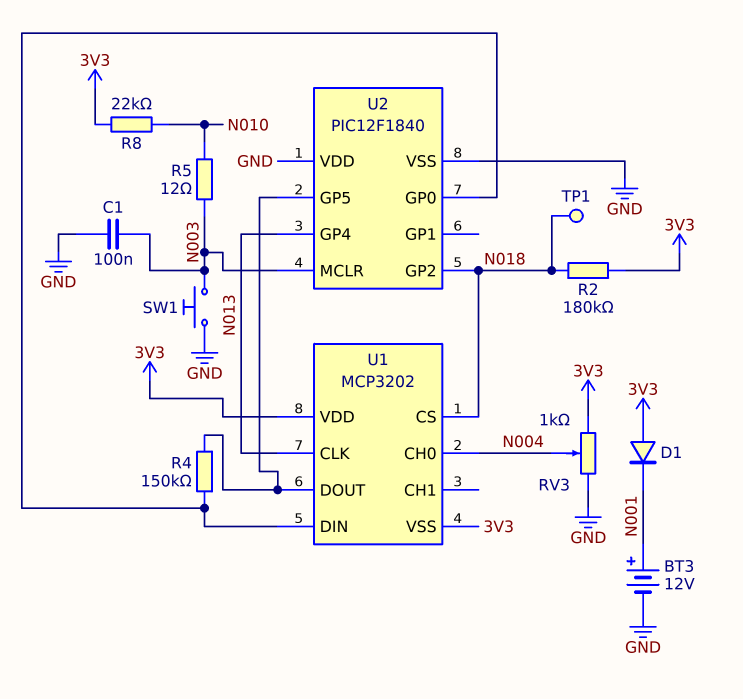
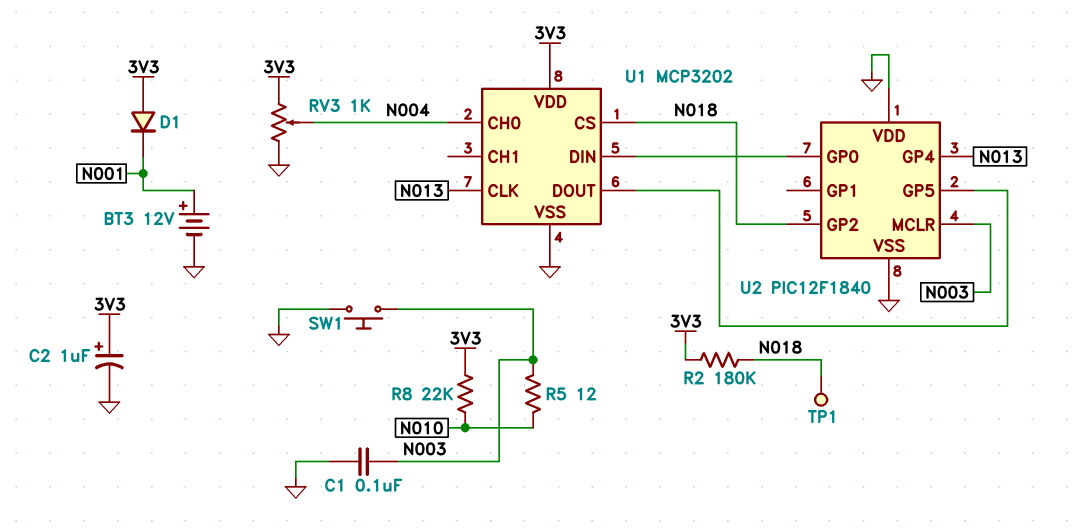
C2: none -> 1uF (plus 3V3, minus GND)
R4: 150k (U1/DIN, U1/DOUT) -> none
U1 pin VSS: 3V3 -> GND

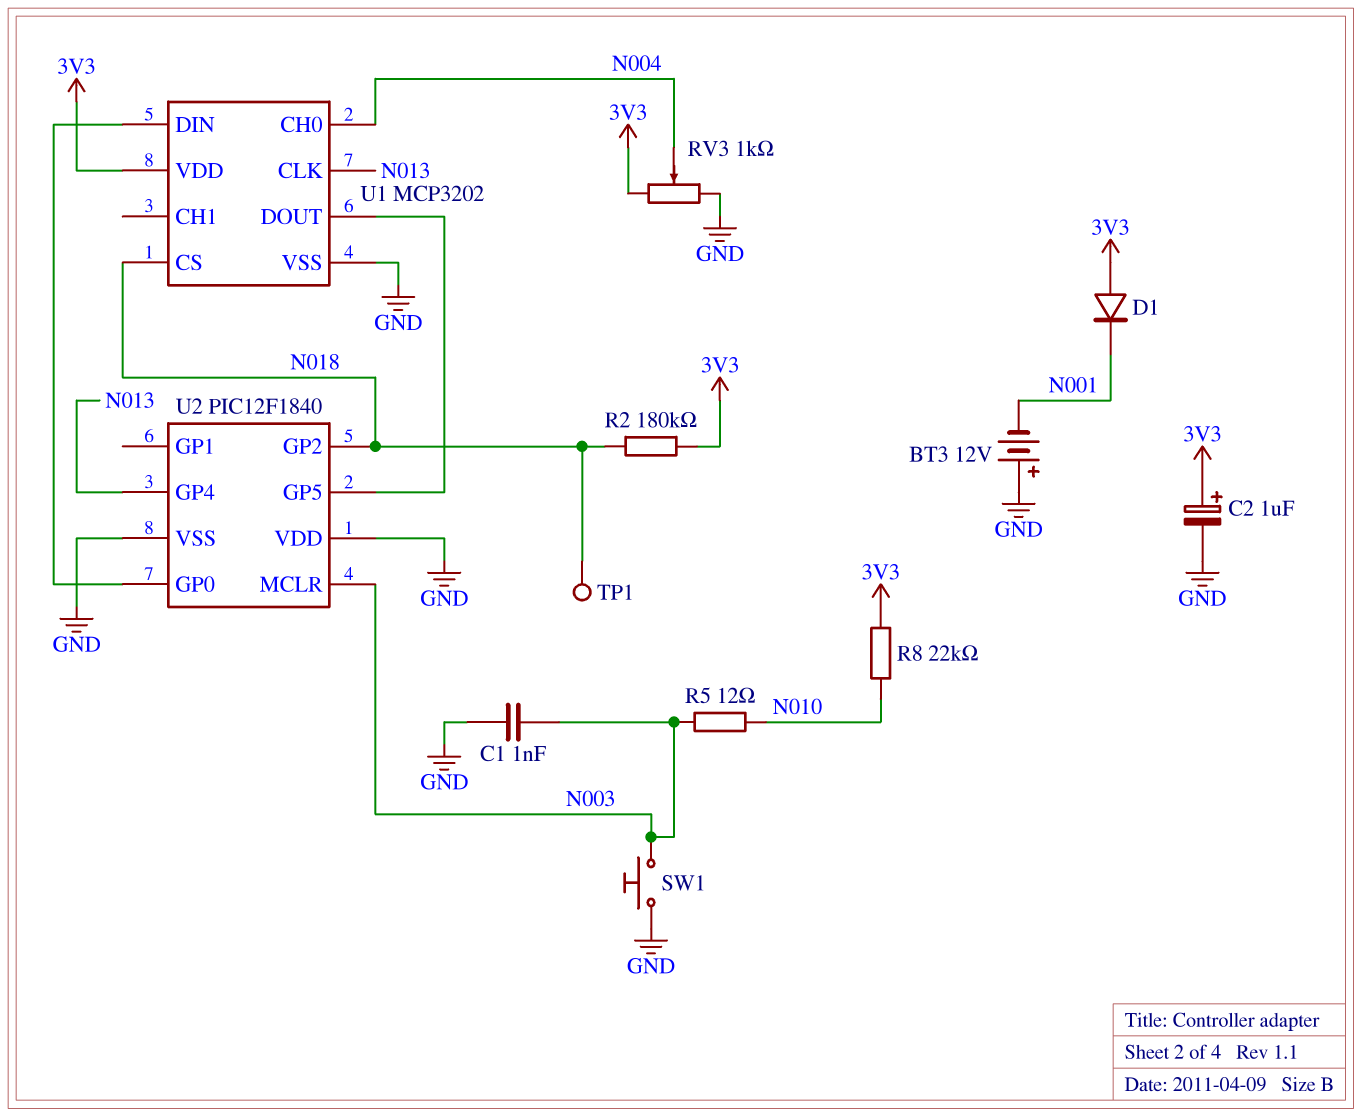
BT3: 12V (plus N001, minus GND) -> 12V (plus GND, minus N001)
C1: 100nF (GND, N003) -> 1nF (GND, N003)

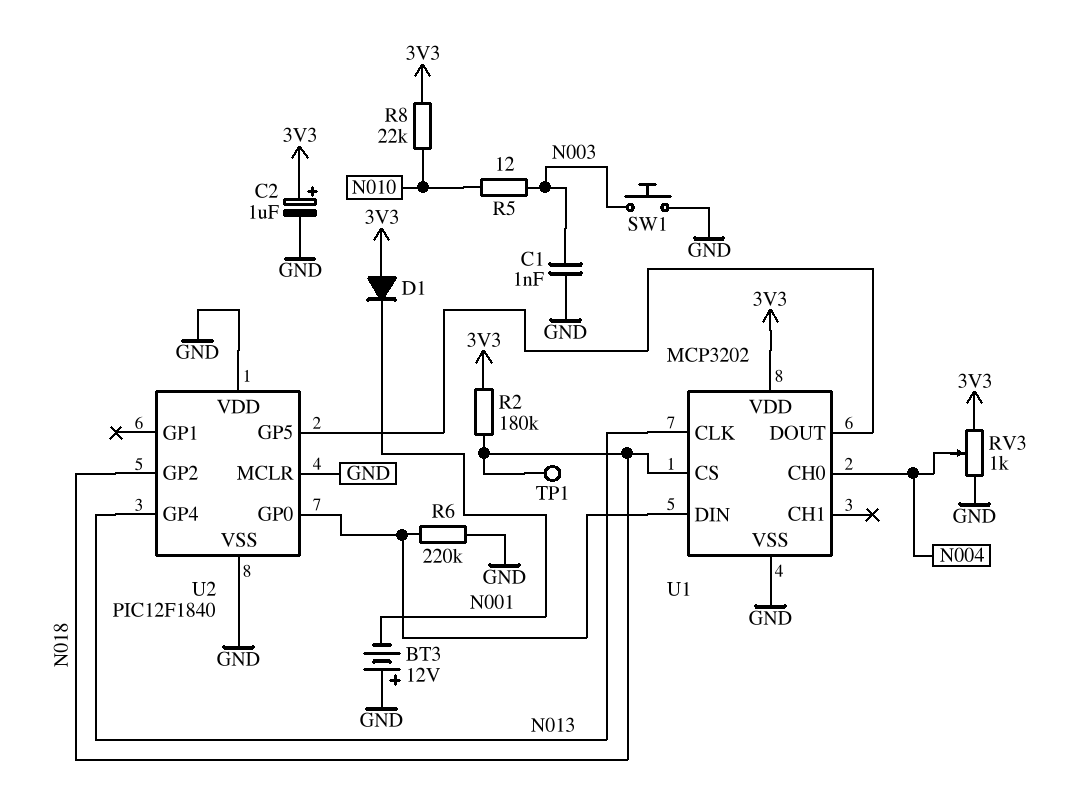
R6: none -> 220k (GND, U1/DIN)
U2 pin MCLR: N003 -> GND

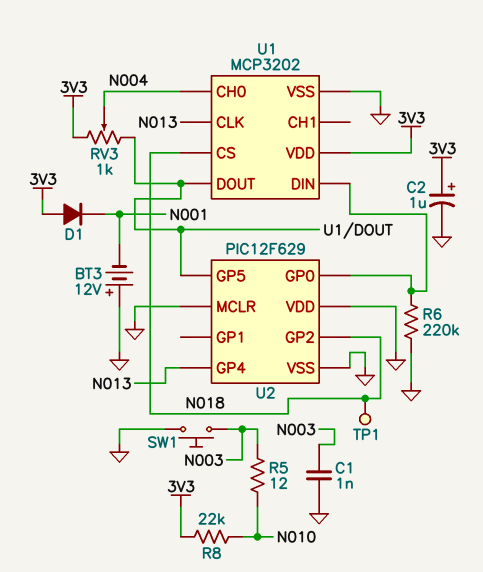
R2: 180k (3V3, N018) -> none
RV3: 1k (3V3, GND, wiper N004) -> 1k (3V3, U1/DOUT, wiper N004)
U2: PIC12F1840 -> PIC12F629

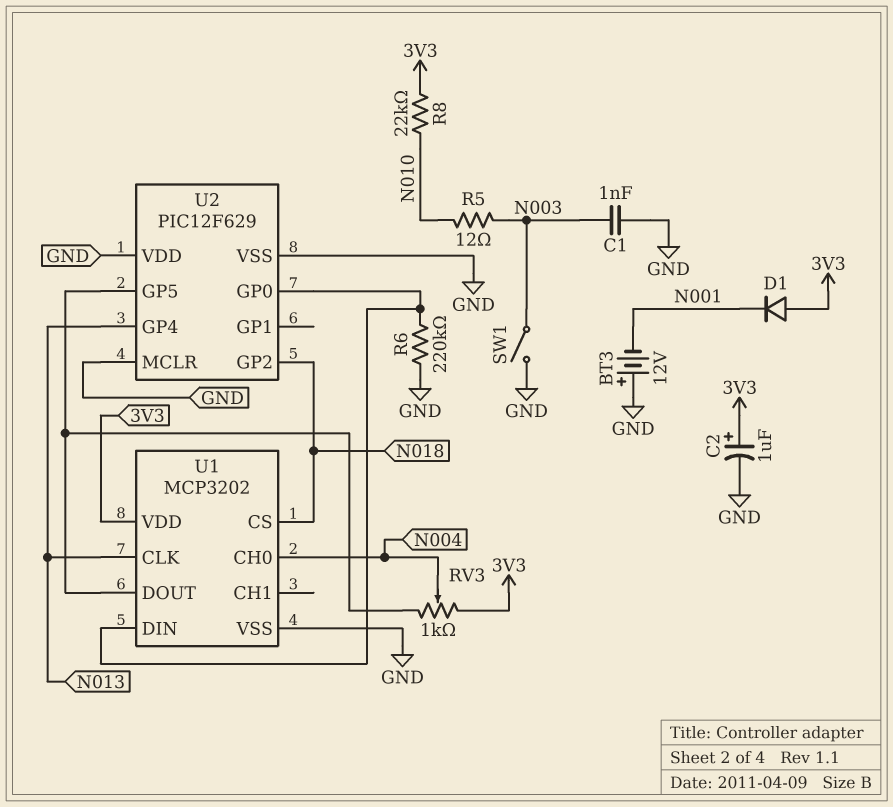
SW1: button (GND, N003) -> switch (GND, N003)
TP1: test point (N018) -> none

